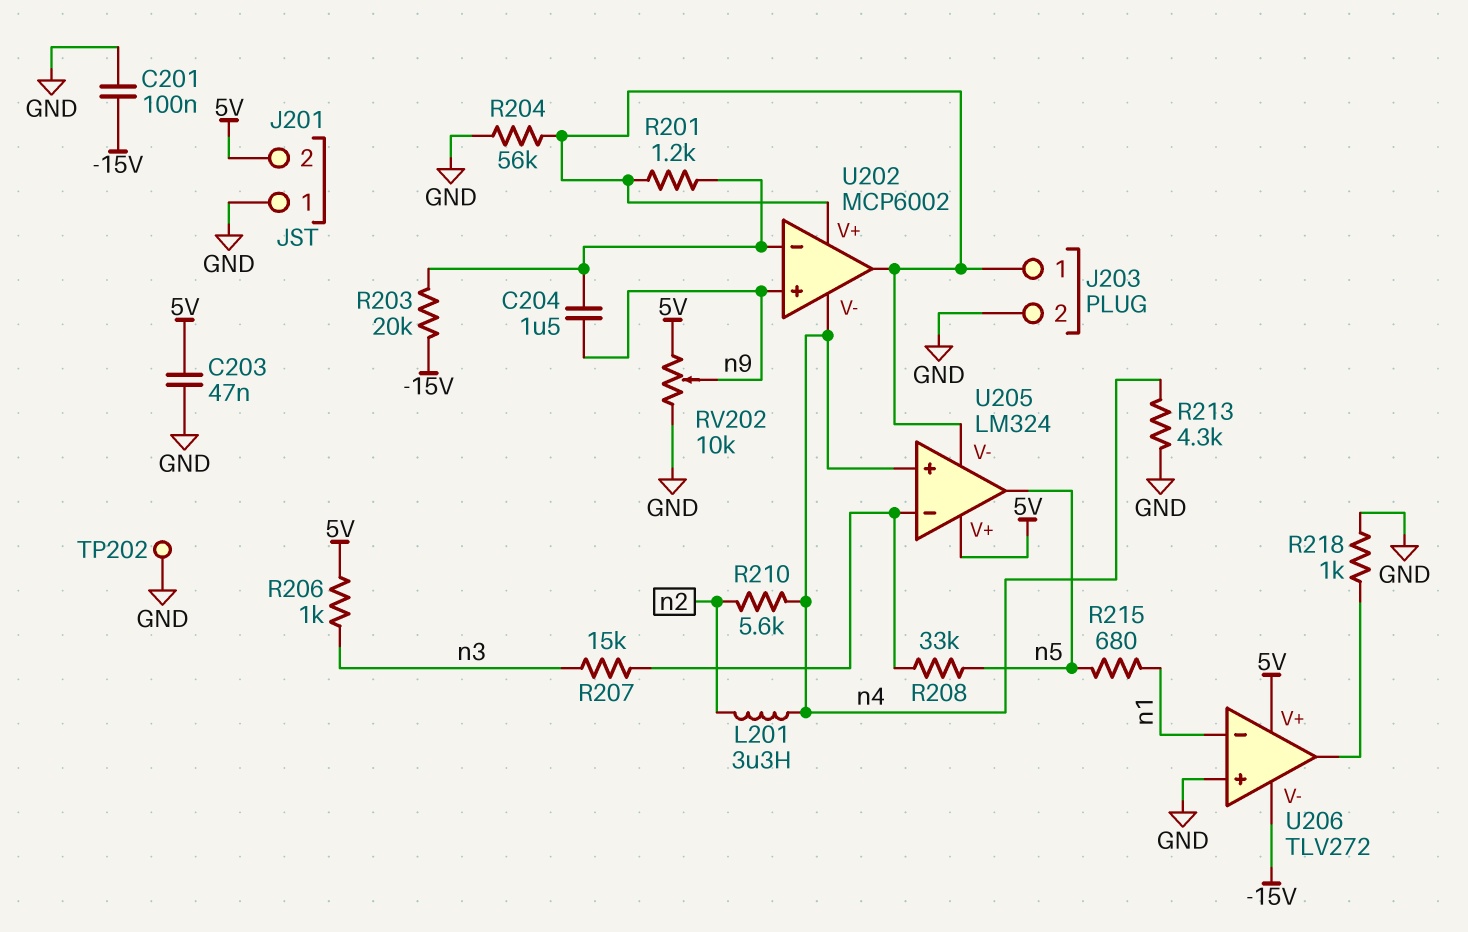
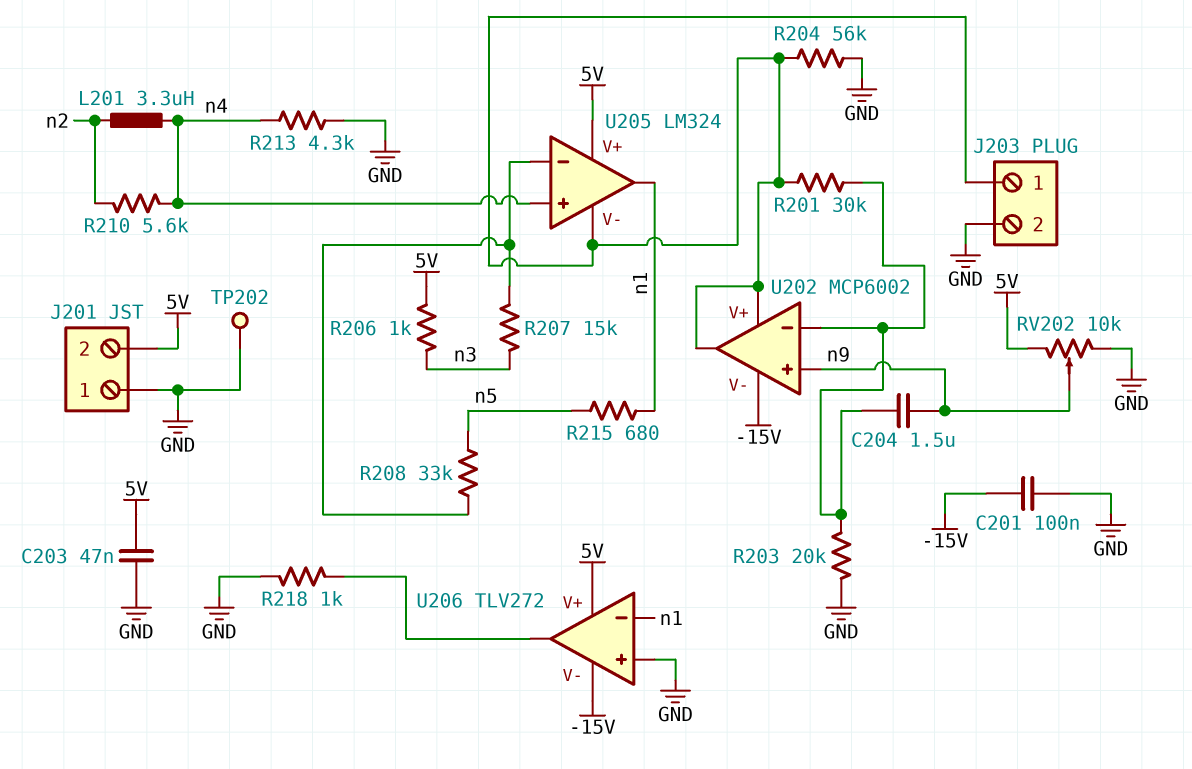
R201: 1.2k (J203/1, U202/in-) -> 30k (J203/1, U202/in-)
R203: 20k (-15V, U202/in-) -> 20k (GND, U202/in-)
U202 pin V-: n4 -> -15V
U205 pin out: n5 -> n1

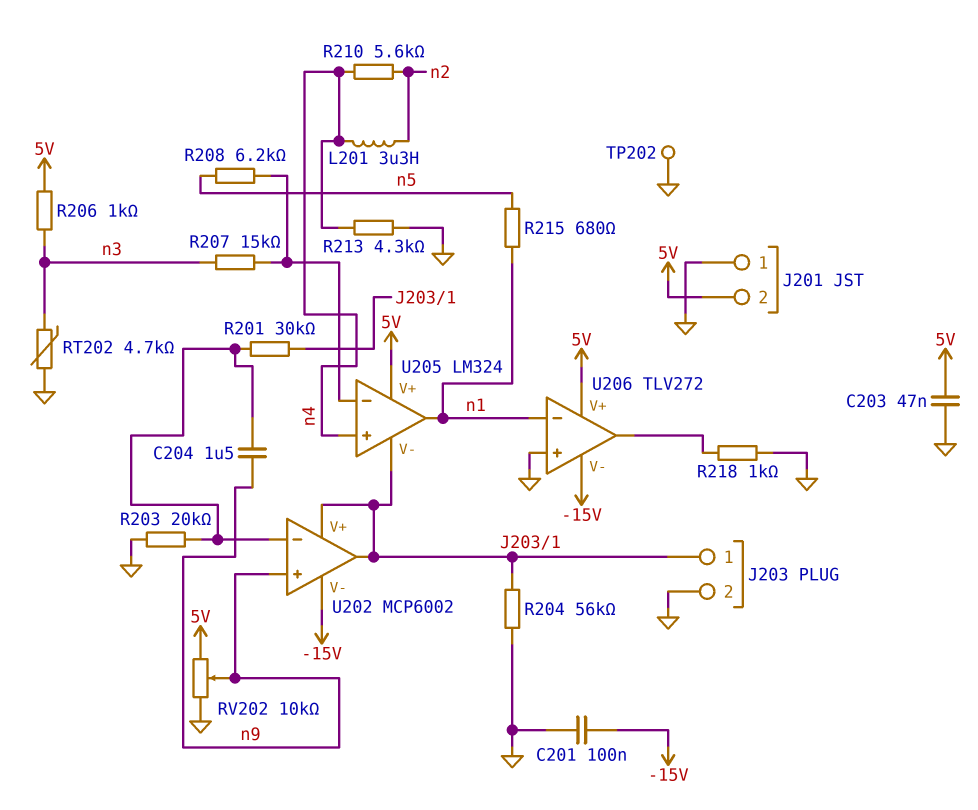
R208: 33k (U205/in-, n5) -> 6.2k (U205/in-, n5)
RT202: none -> 4.7k (GND, n3)

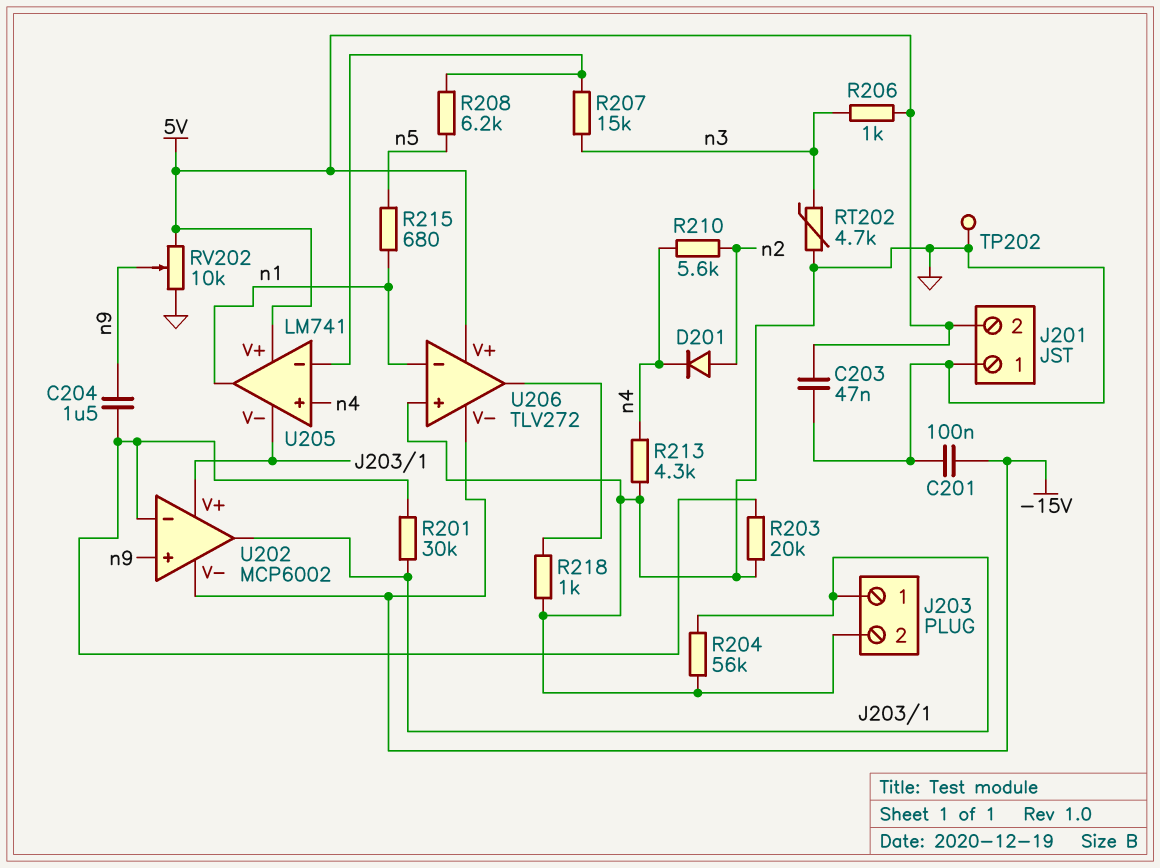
D201: none -> diode (A n2, K n4)
L201: 3.3uH (n2, n4) -> none
U205: LM324 -> LM741

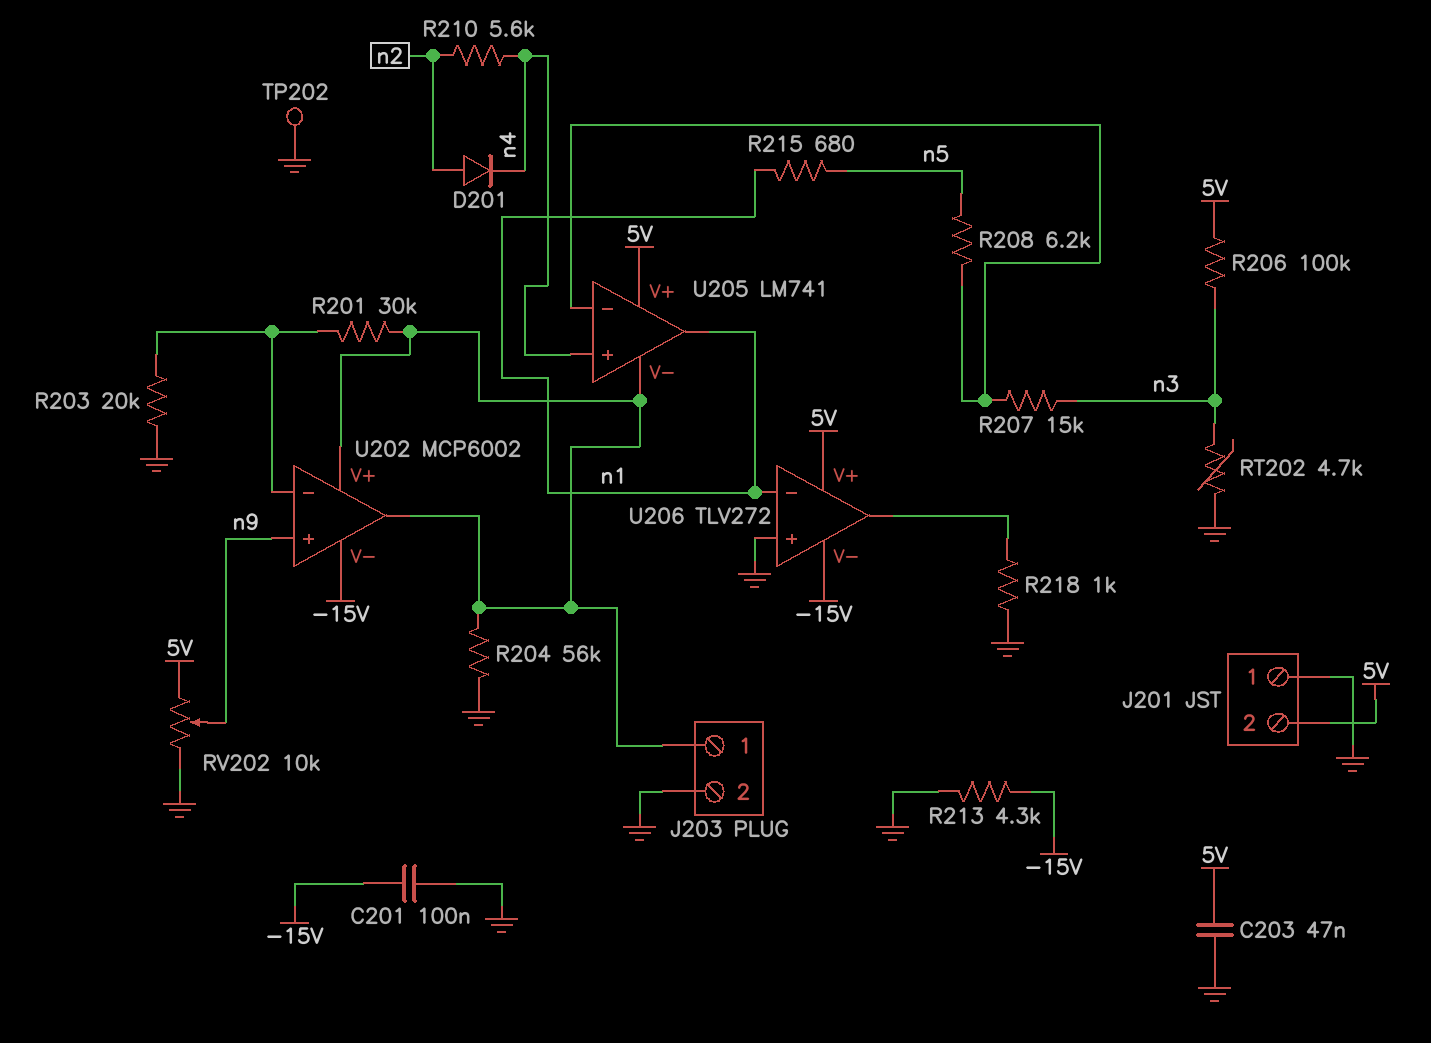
C204: 1.5uF (U202/in-, n9) -> none
R206: 1k (5V, n3) -> 100k (5V, n3)
R213: 4.3k (GND, n4) -> 4.3k (-15V, GND)

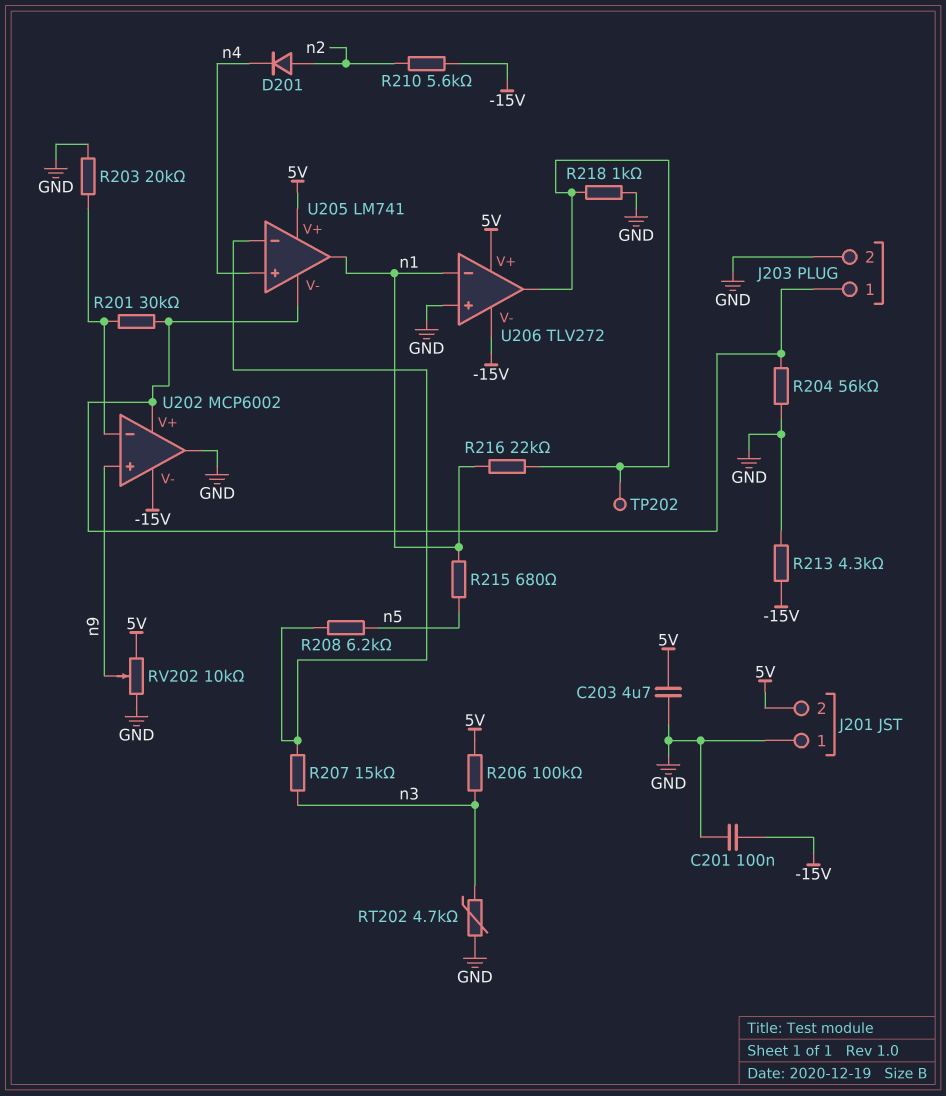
C203: 47nF (5V, GND) -> 4.7uF (5V, GND)
R210: 5.6k (n2, n4) -> 5.6k (-15V, n2)
R216: none -> 22k (U206/out, n1)
TP202: test point (GND) -> test point (U206/out)
U202 pin out: J203/1 -> GND

